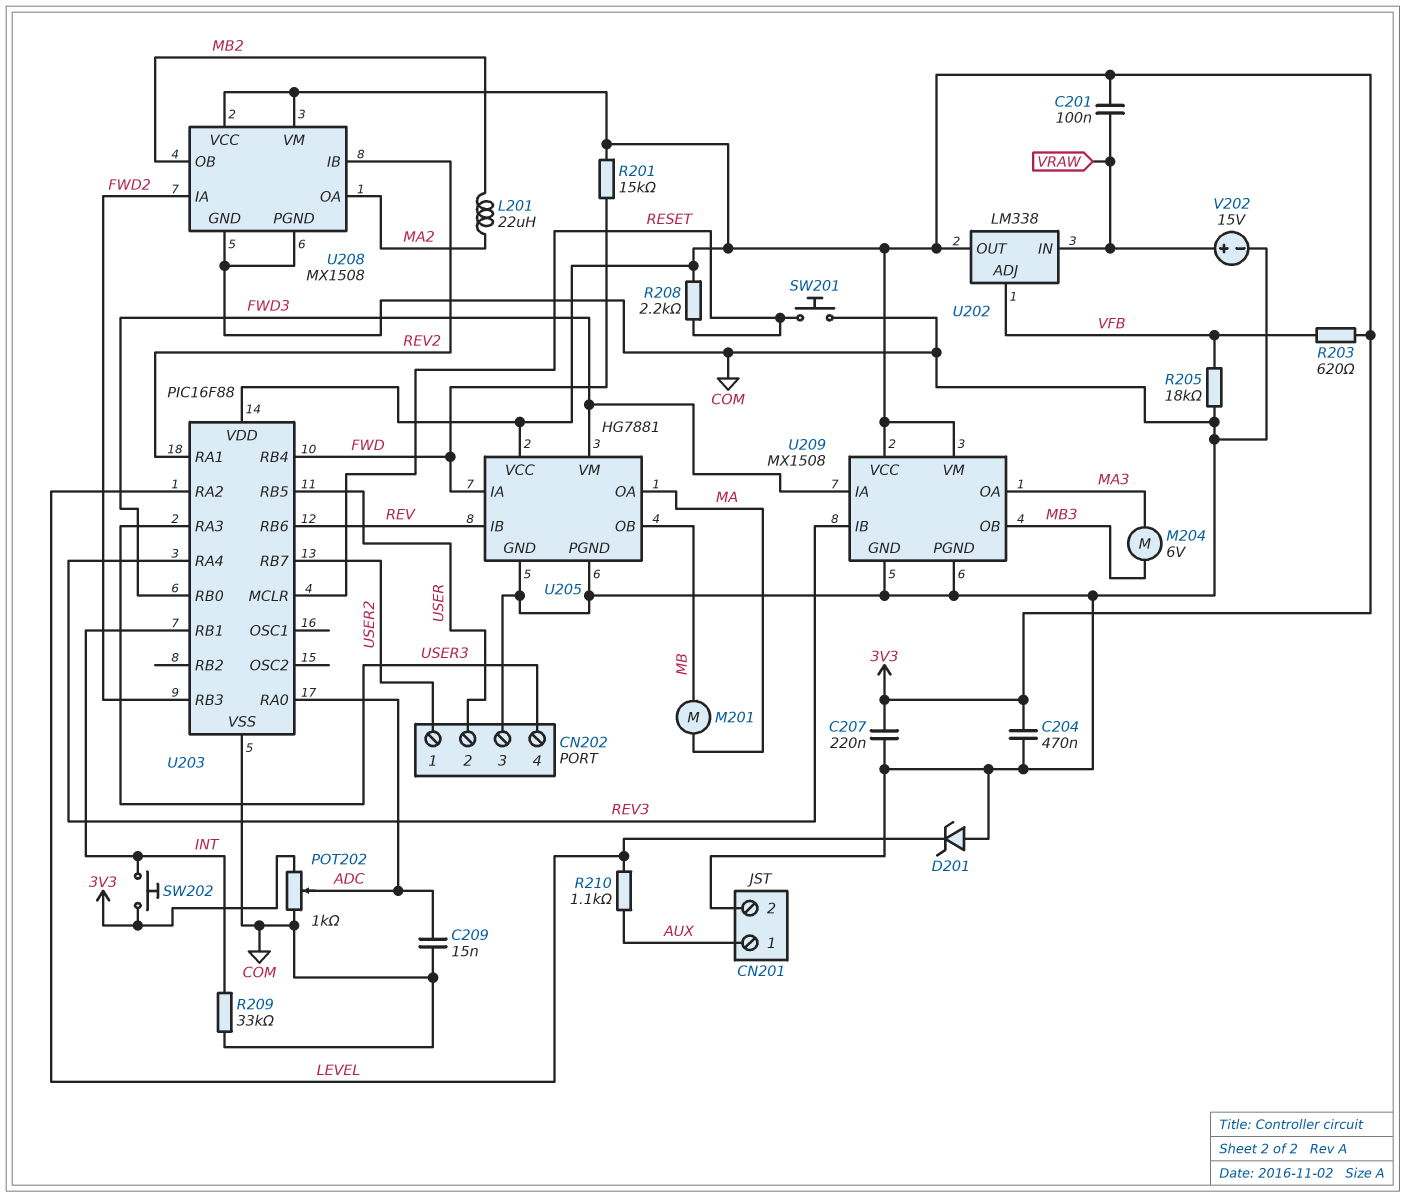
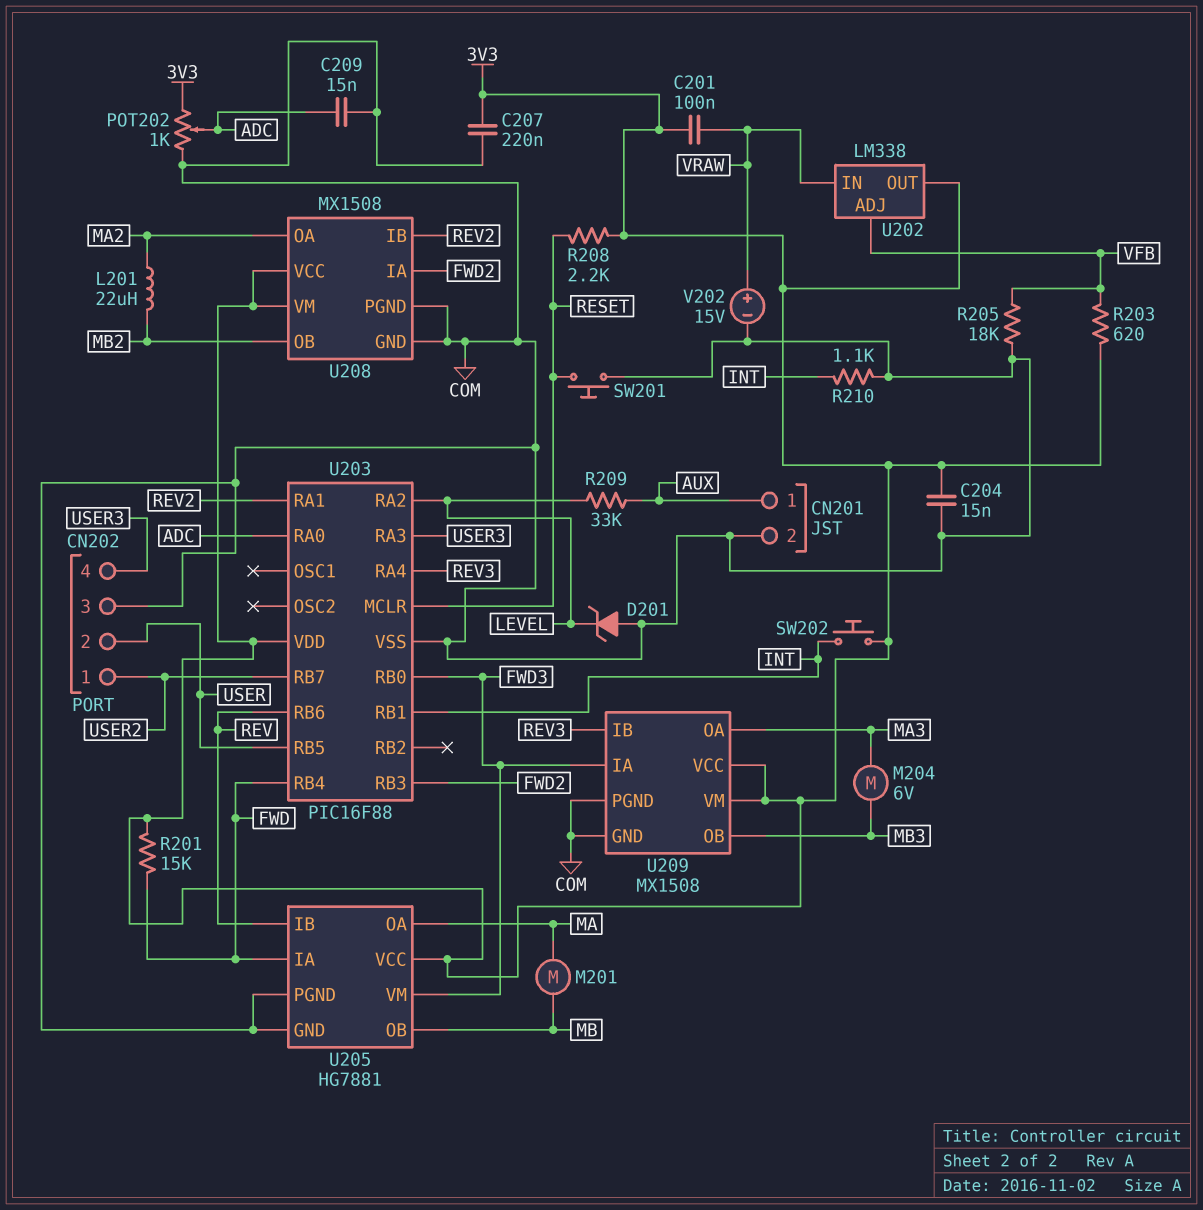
C204: 470nF (3V3, COM) -> 15nF (3V3, COM)
R209: 33k (COM, INT) -> 33k (AUX, LEVEL)
R210: 1.1k (AUX, LEVEL) -> 1.1k (COM, INT)

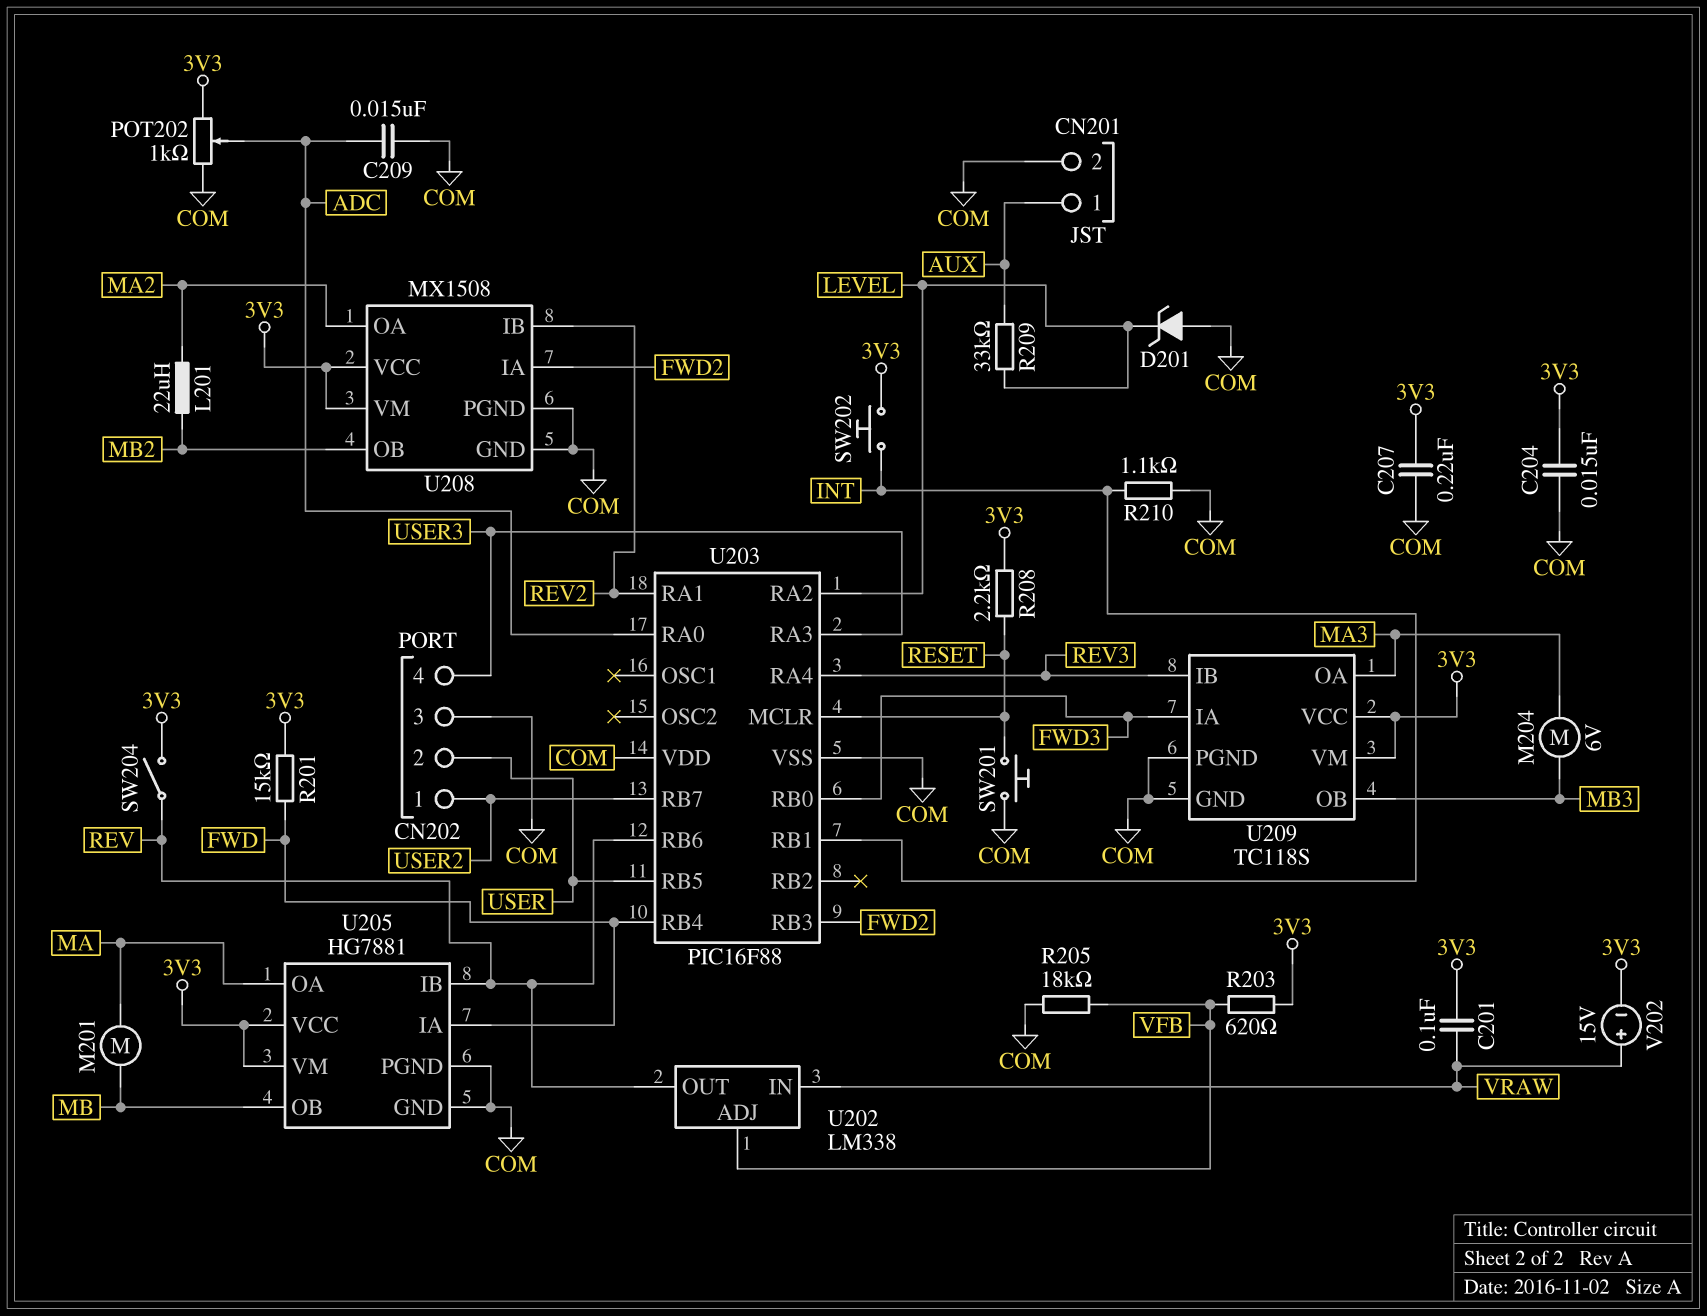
SW204: none -> switch (3V3, REV)
U202 pin OUT: 3V3 -> REV
U203 pin VDD: 3V3 -> COM
U205 pin VM: FWD3 -> 3V3
U209: MX1508 -> TC118S
V202: 15V (plus VRAW, minus COM) -> 15V (plus VRAW, minus 3V3)

